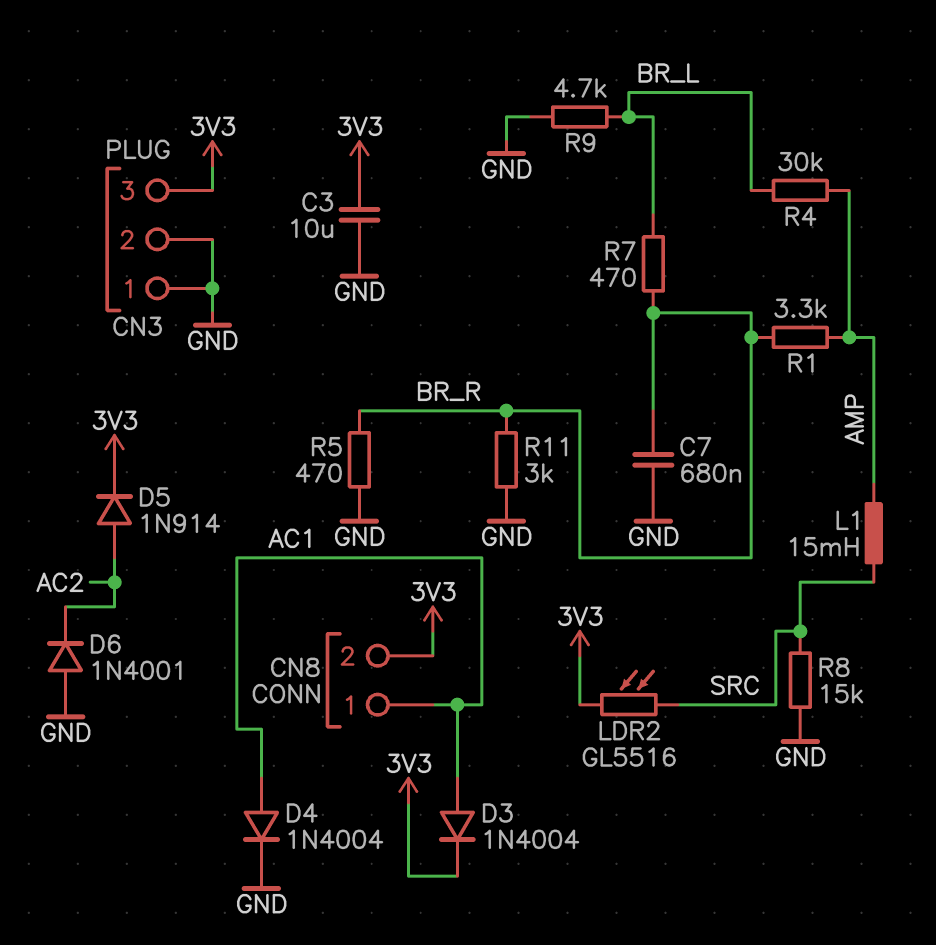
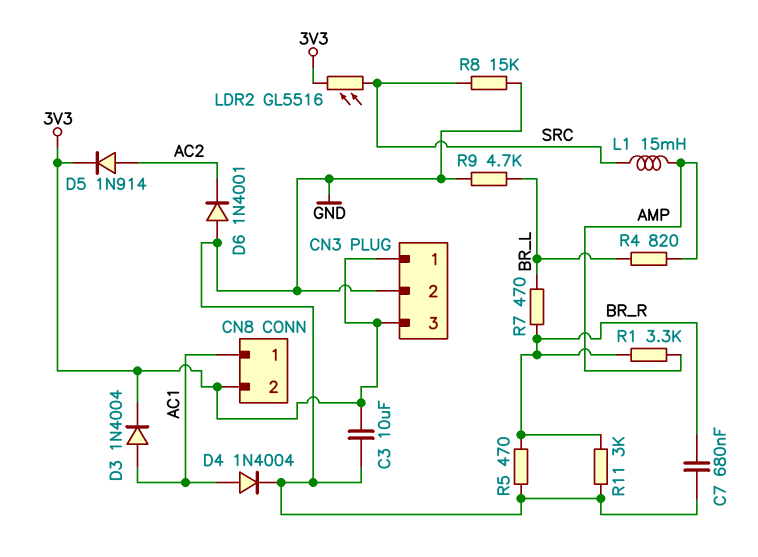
CN3 pin 1: GND -> 3V3
R4: 30k (AMP, BR_L) -> 820 (AMP, BR_L)

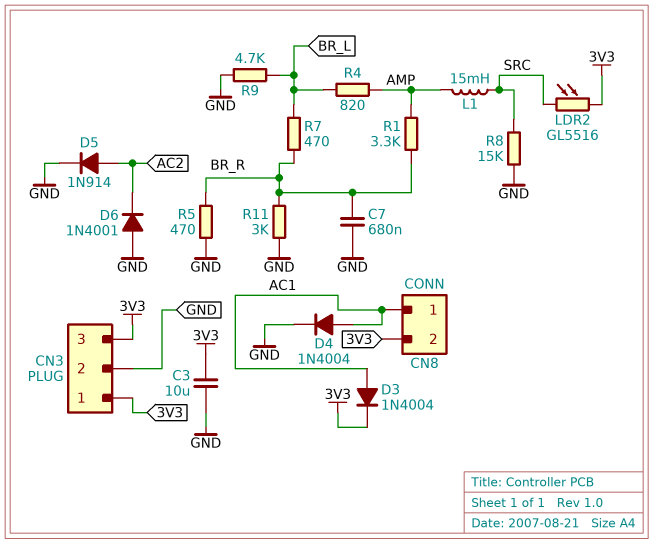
D5: diode 1N914 (A AC2, K 3V3) -> diode 1N914 (A AC2, K GND)

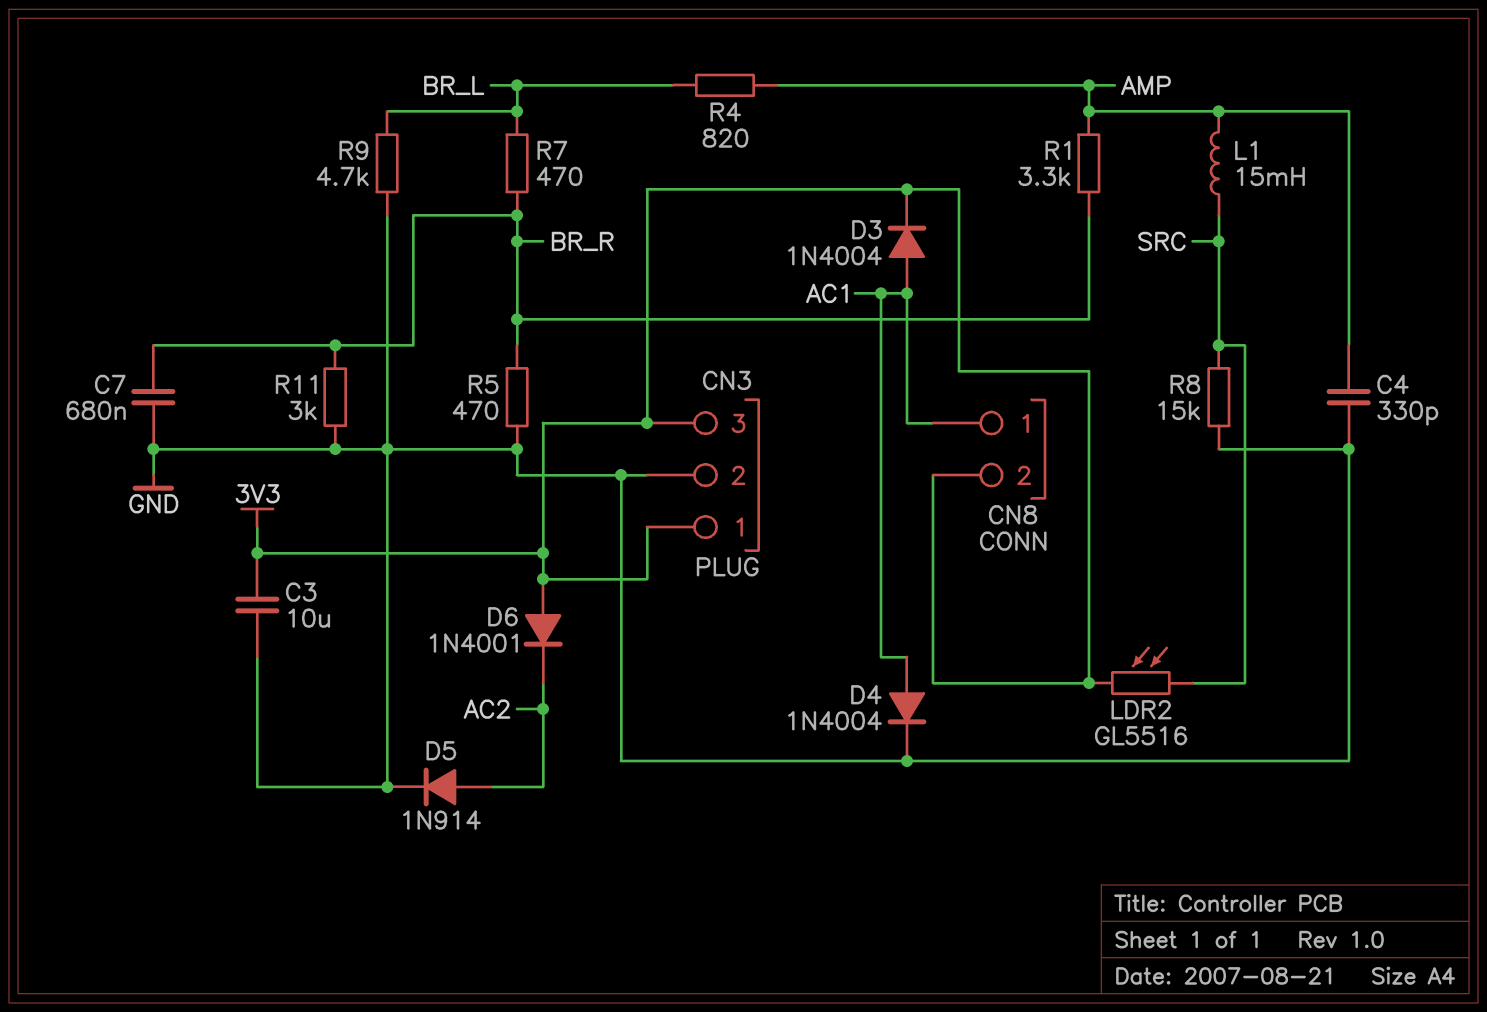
C4: none -> 330pF (AMP, GND)
D6: diode 1N4001 (A GND, K AC2) -> diode 1N4001 (A 3V3, K AC2)

